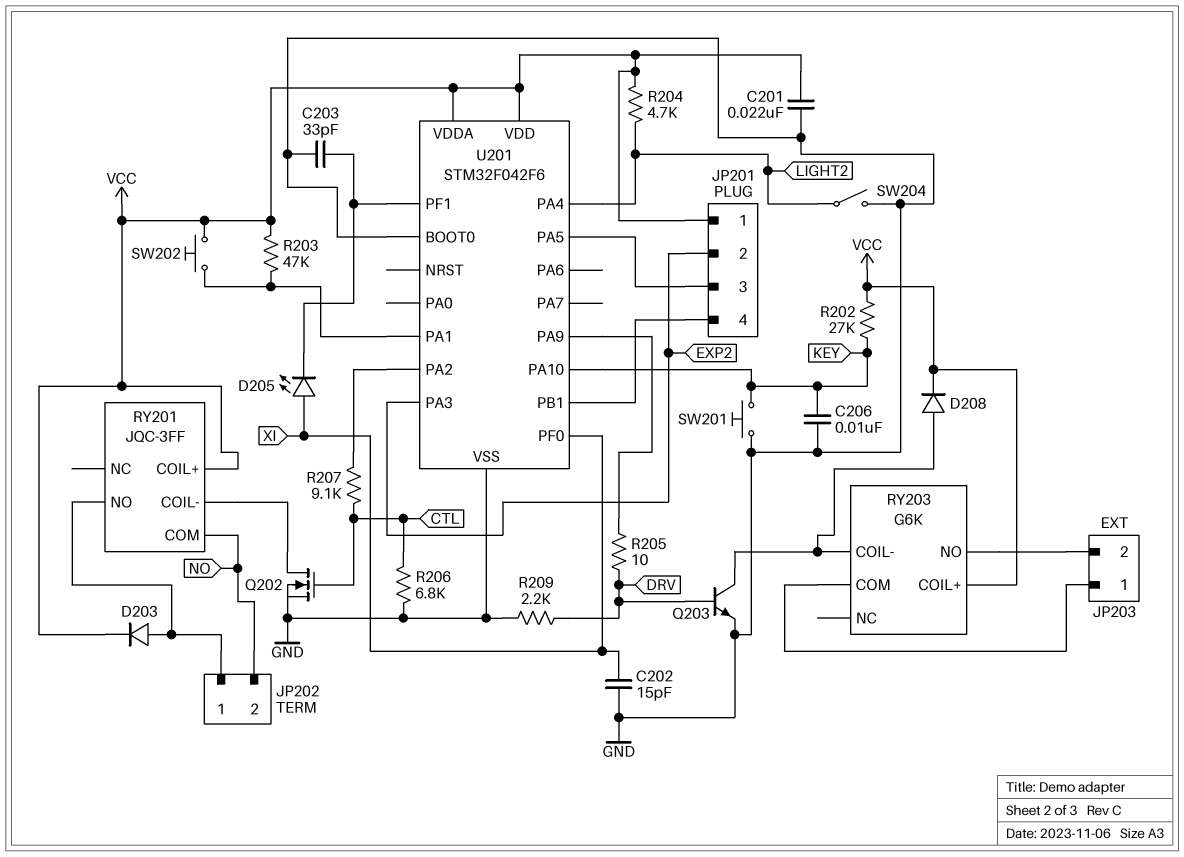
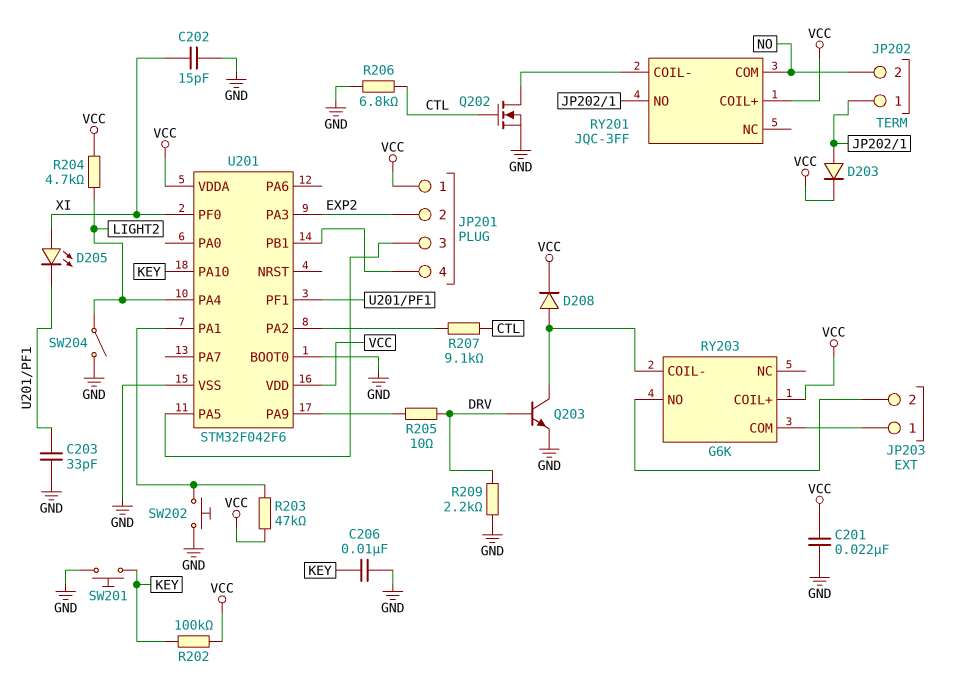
R202: 27k (KEY, VCC) -> 100k (KEY, VCC)
SW202: button (U201/PA1, VCC) -> button (GND, U201/PA1)

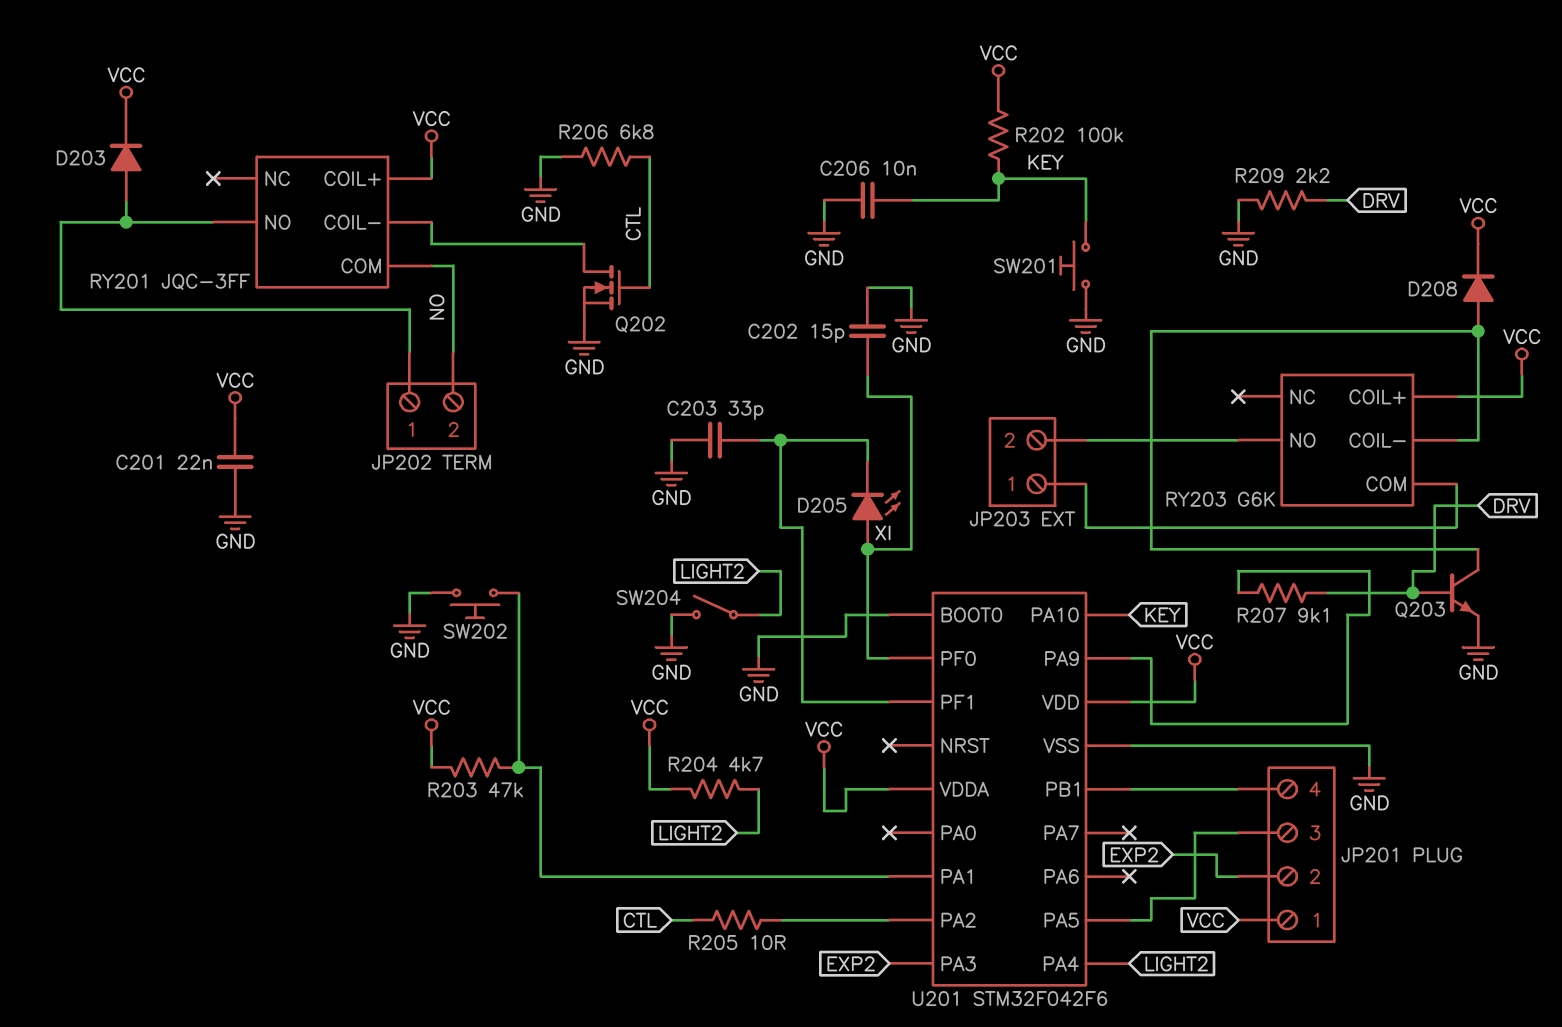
R205: 10 (DRV, U201/PA9) -> 10 (CTL, U201/PA2)
R207: 9.1k (CTL, U201/PA2) -> 9.1k (DRV, U201/PA9)

